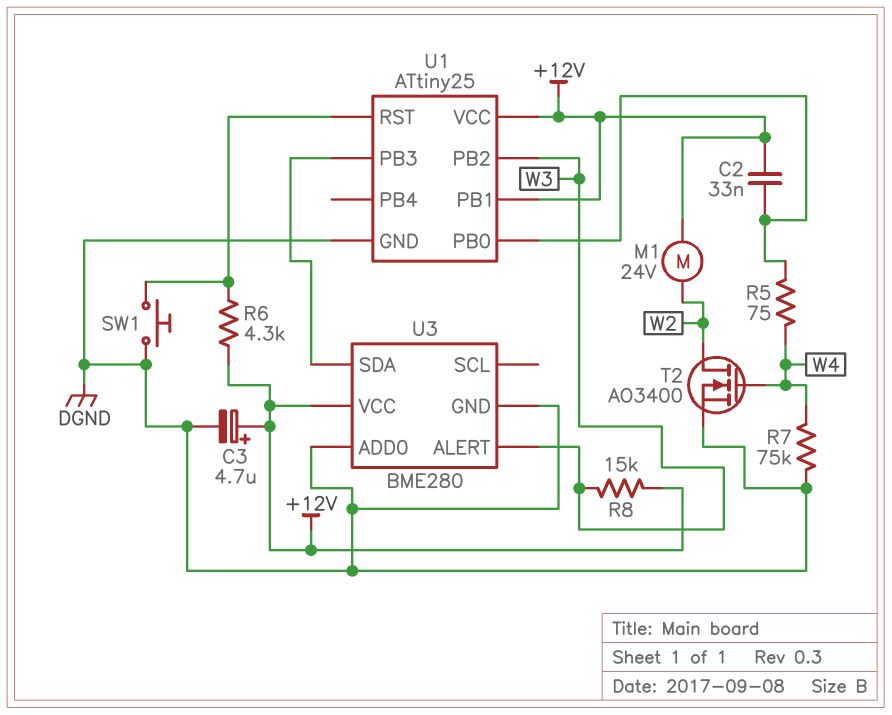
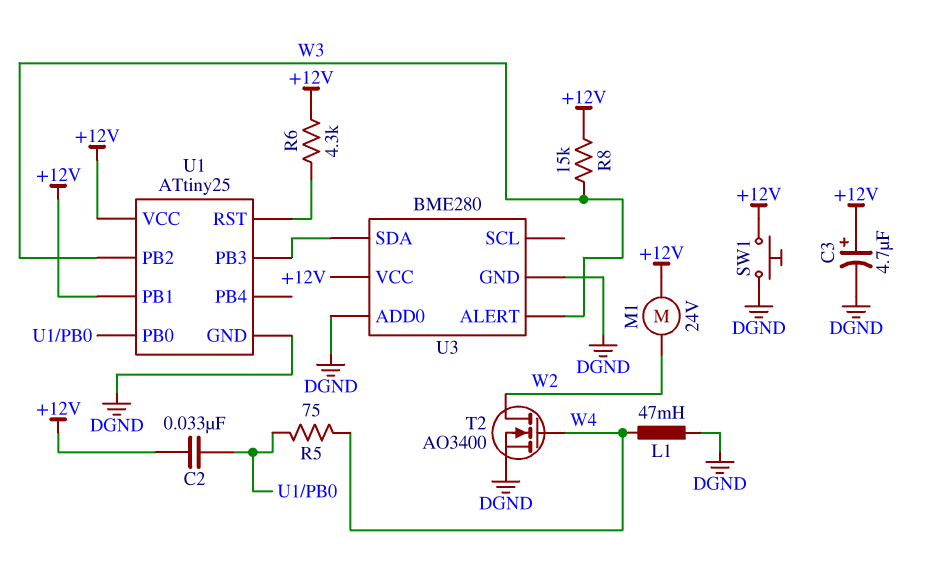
L1: none -> 47mH (DGND, W4)
R7: 75k (DGND, W4) -> none
SW1: button (DGND, U1/RST) -> button (+12V, DGND)

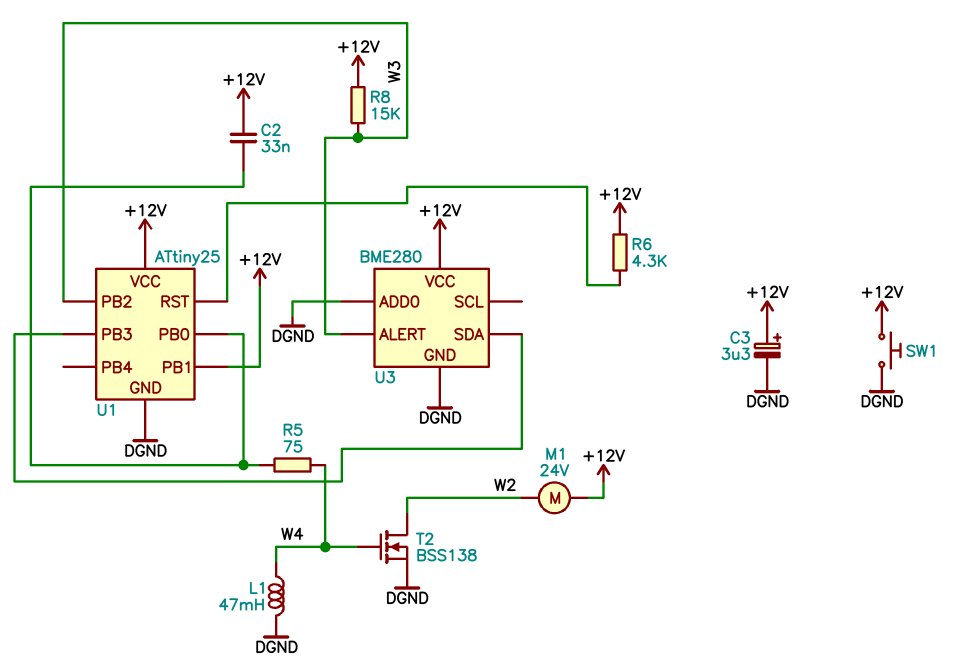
C3: 4.7uF (plus +12V, minus DGND) -> 3.3uF (plus +12V, minus DGND)
T2: NMOS AO3400 (G W4, D W2, S DGND) -> NMOS BSS138 (G W4, D W2, S DGND)

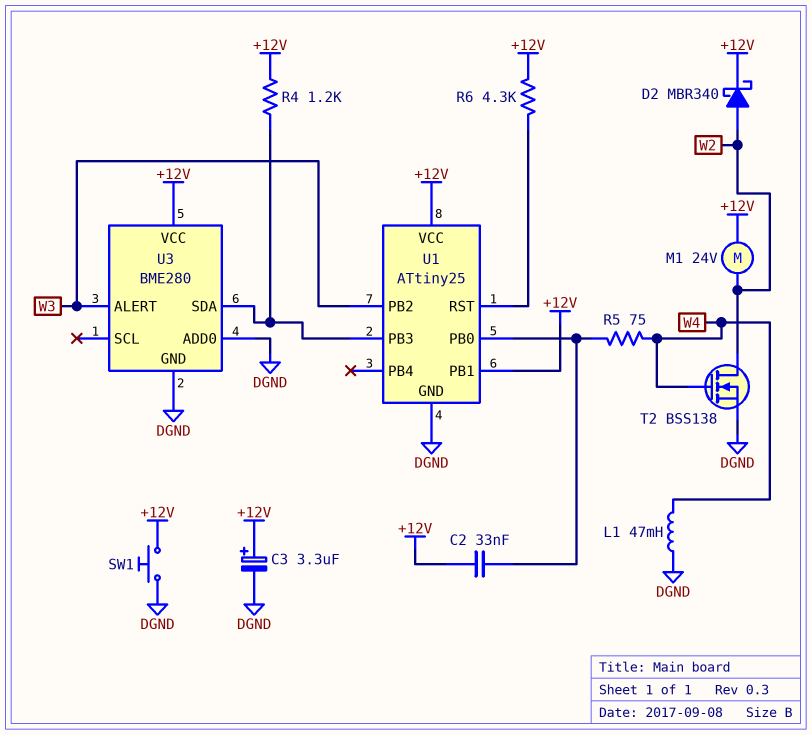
D2: none -> schottky MBR340 (A W2, K +12V)
R4: none -> 1.2k (+12V, U1/PB3)
R8: 15k (+12V, W3) -> none

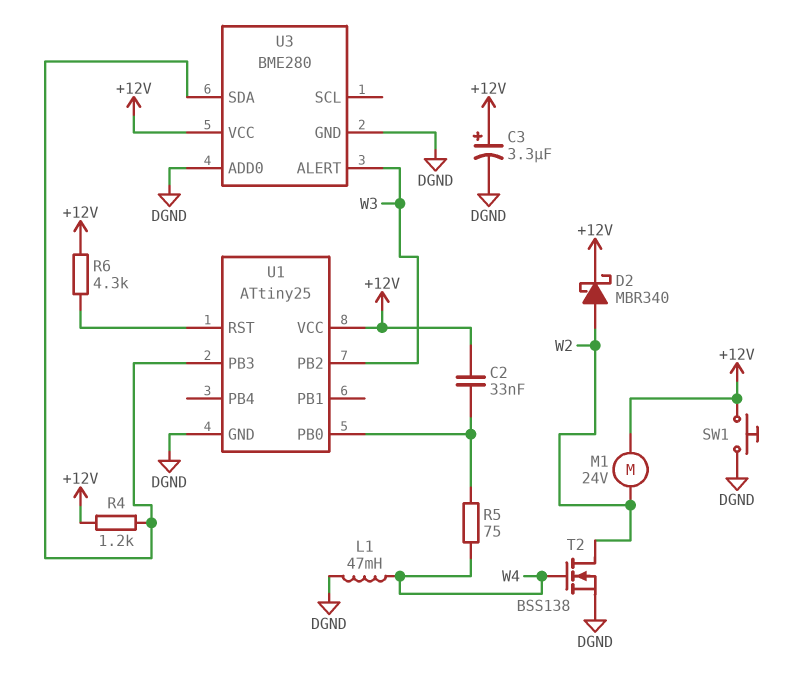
U1 pin PB1: +12V -> none

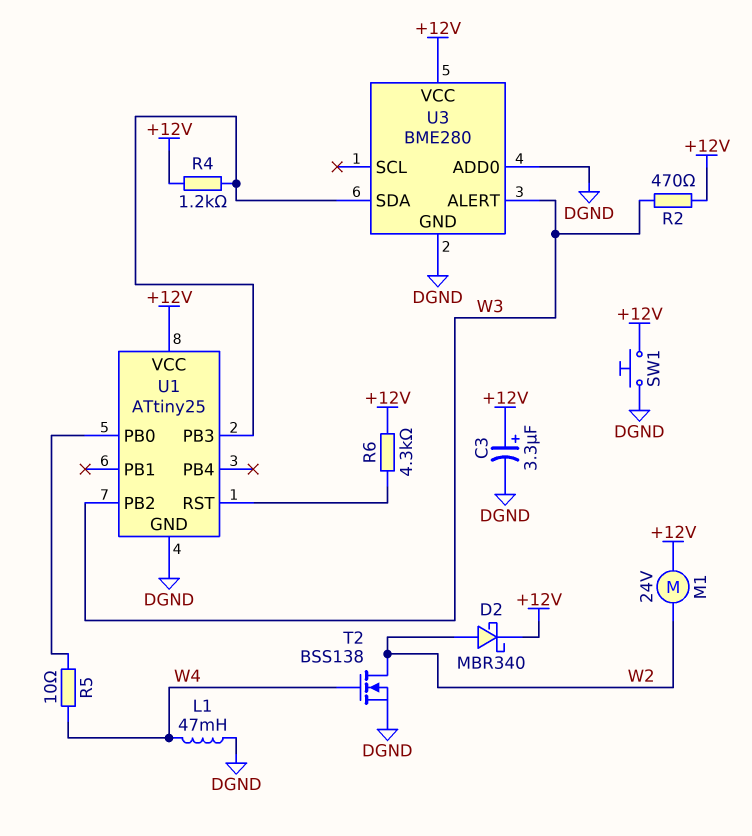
C2: 33nF (+12V, U1/PB0) -> none
R2: none -> 470 (+12V, W3)
R5: 75 (U1/PB0, W4) -> 10 (U1/PB0, W4)

